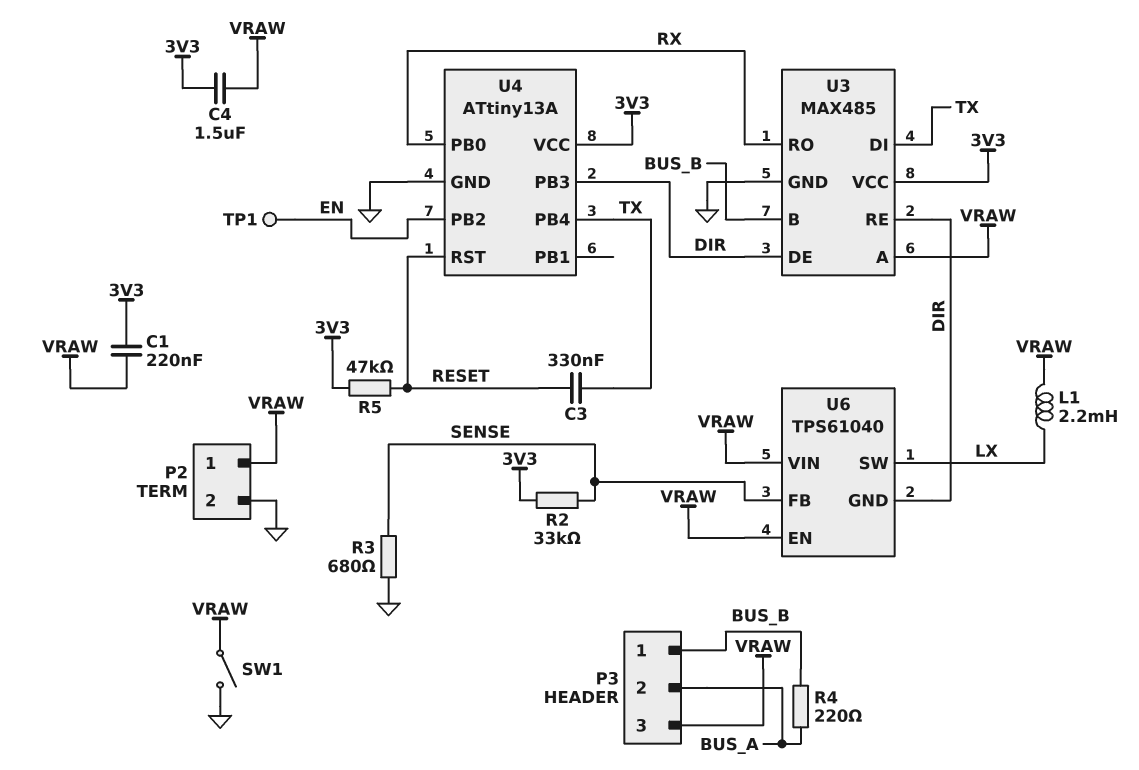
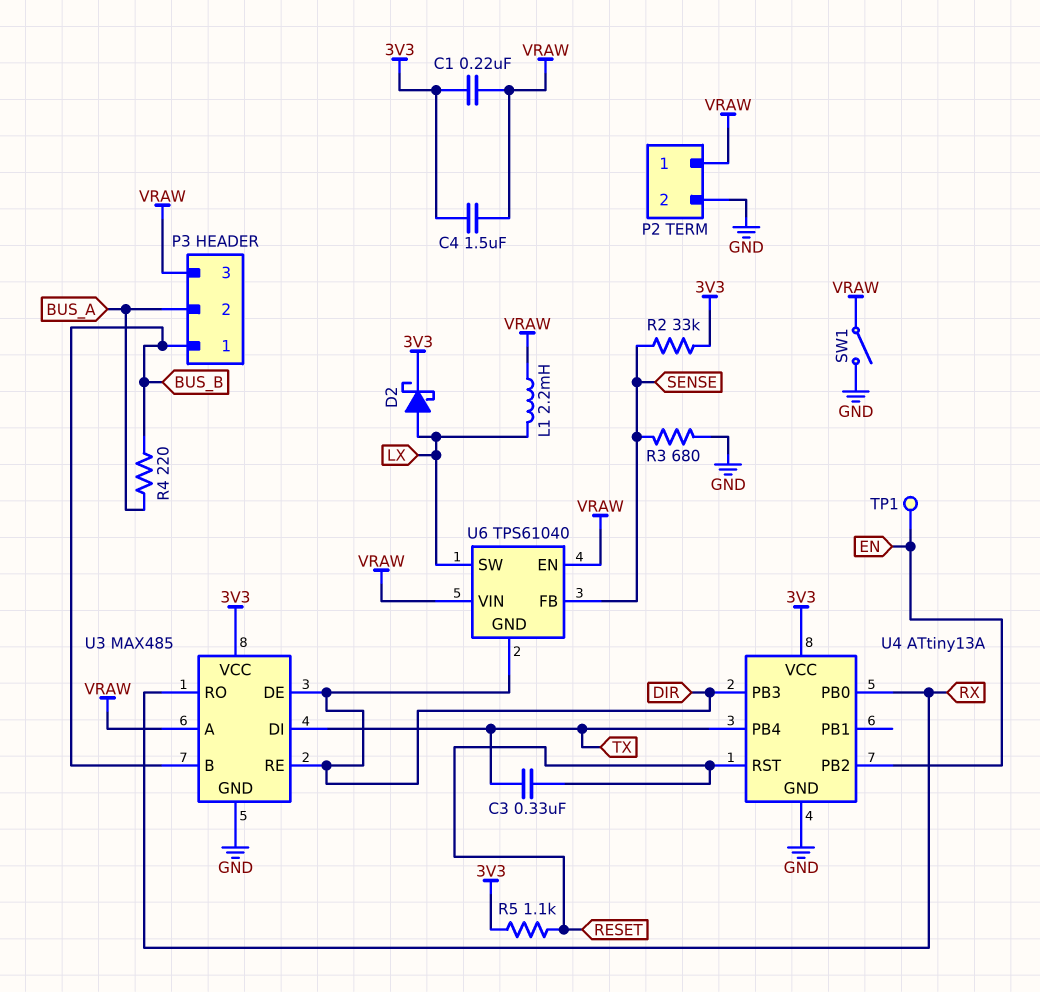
D2: none -> schottky (A LX, K 3V3)
R5: 47k (3V3, RESET) -> 1.1k (3V3, RESET)

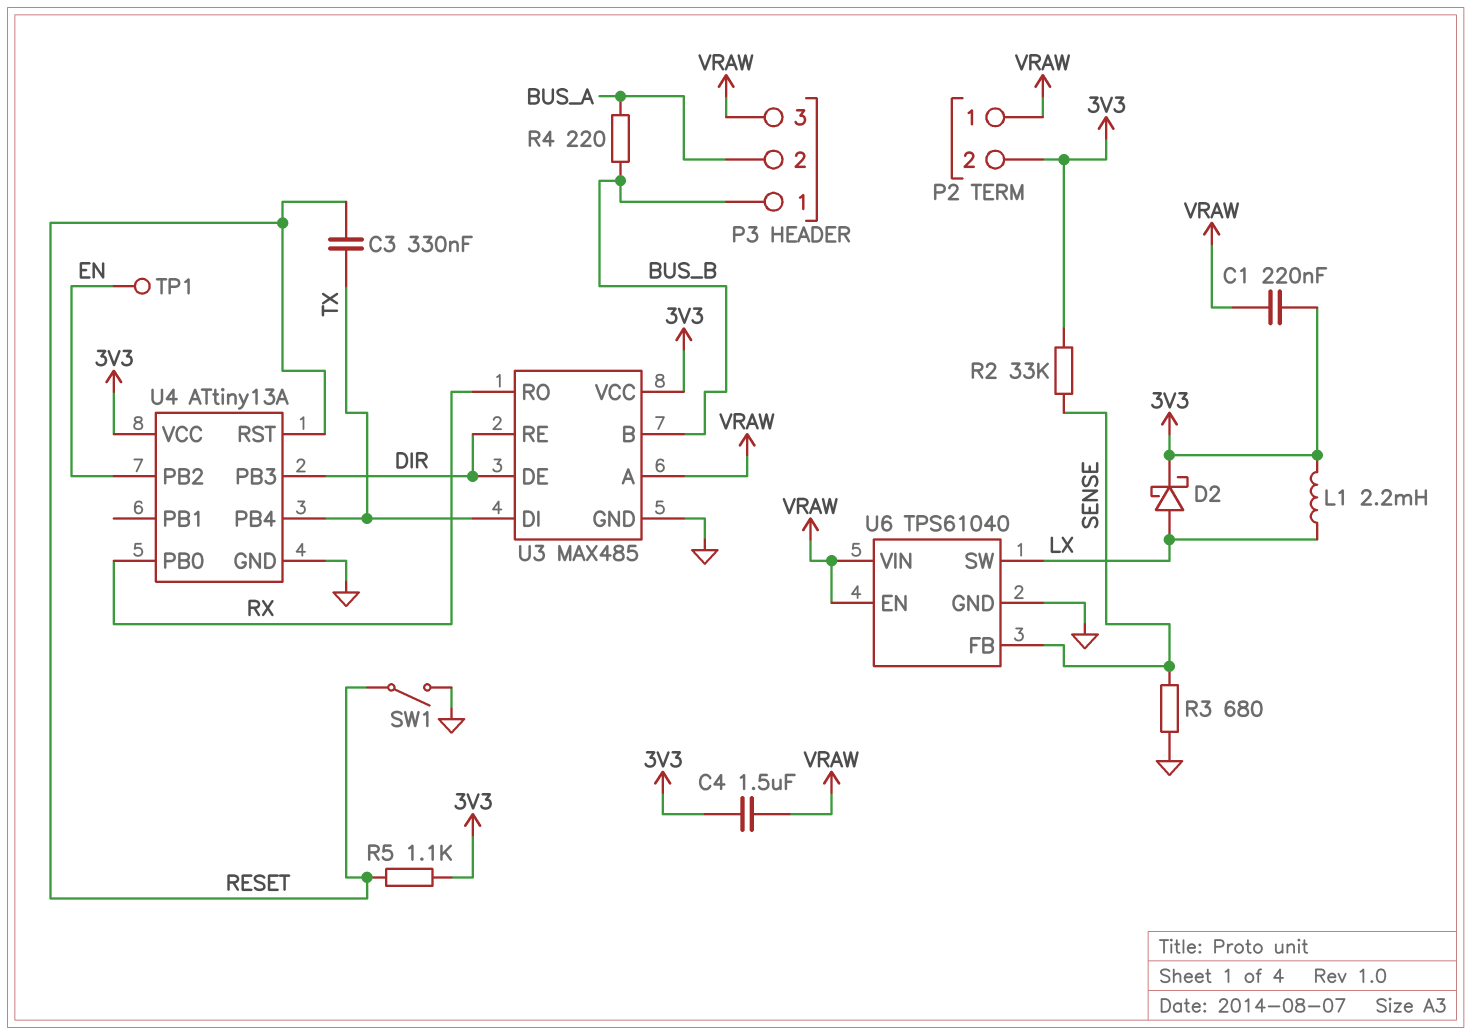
L1: 2.2mH (LX, VRAW) -> 2.2mH (3V3, LX)
P2 pin 2: GND -> 3V3
SW1: switch (GND, VRAW) -> switch (GND, RESET)
U6 pin GND: DIR -> GND

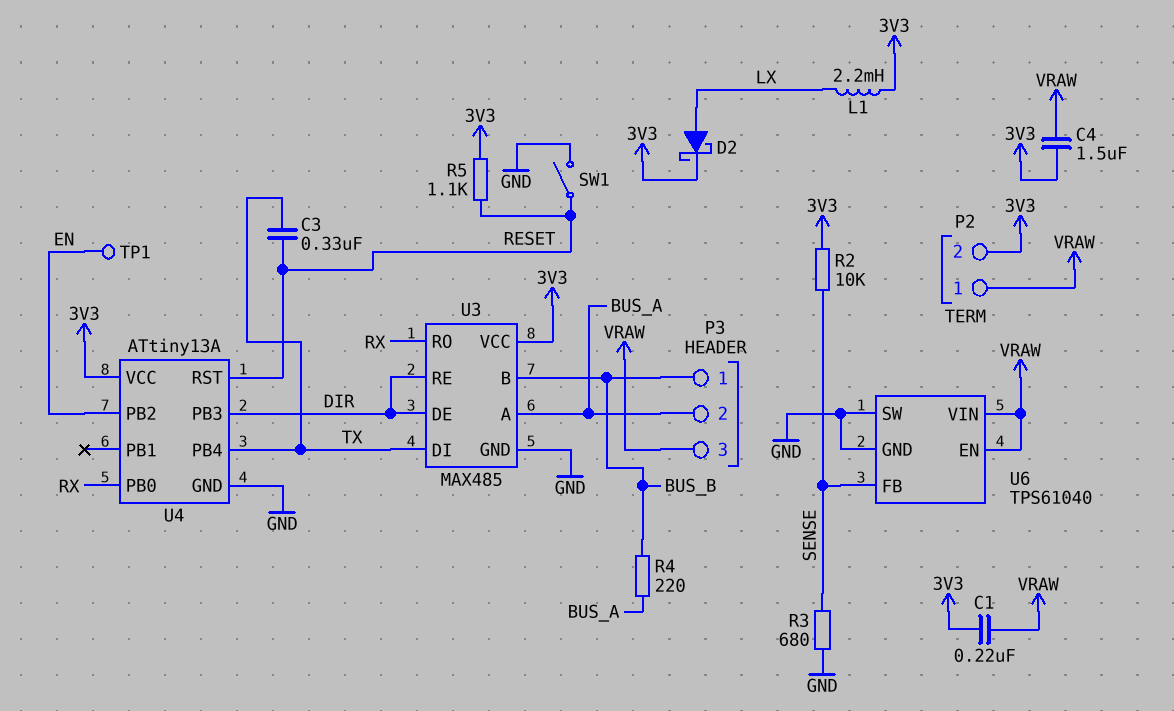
R2: 33k (3V3, SENSE) -> 10k (3V3, SENSE)
U3 pin A: VRAW -> BUS_A
U6 pin SW: LX -> GND

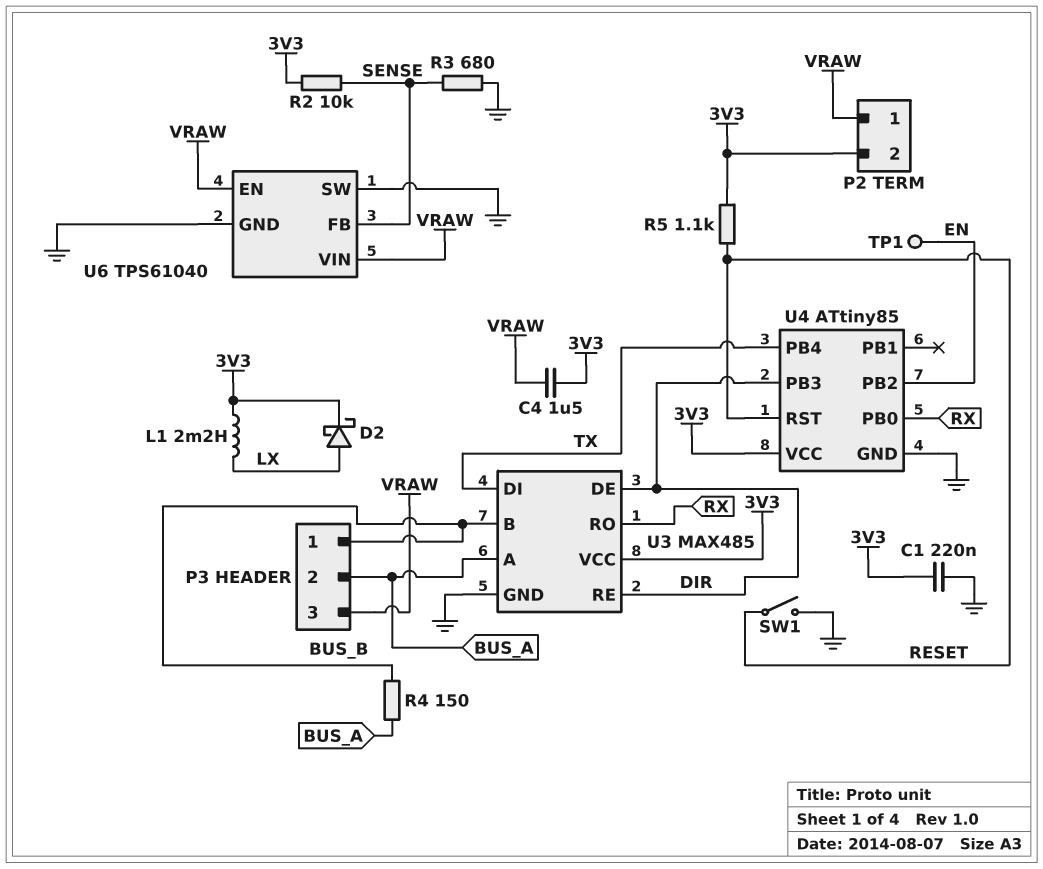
C1: 220nF (3V3, VRAW) -> 220nF (3V3, GND)
C3: 330nF (RESET, TX) -> none
R4: 220 (BUS_A, BUS_B) -> 150 (BUS_A, BUS_B)
U4: ATtiny13A -> ATtiny85

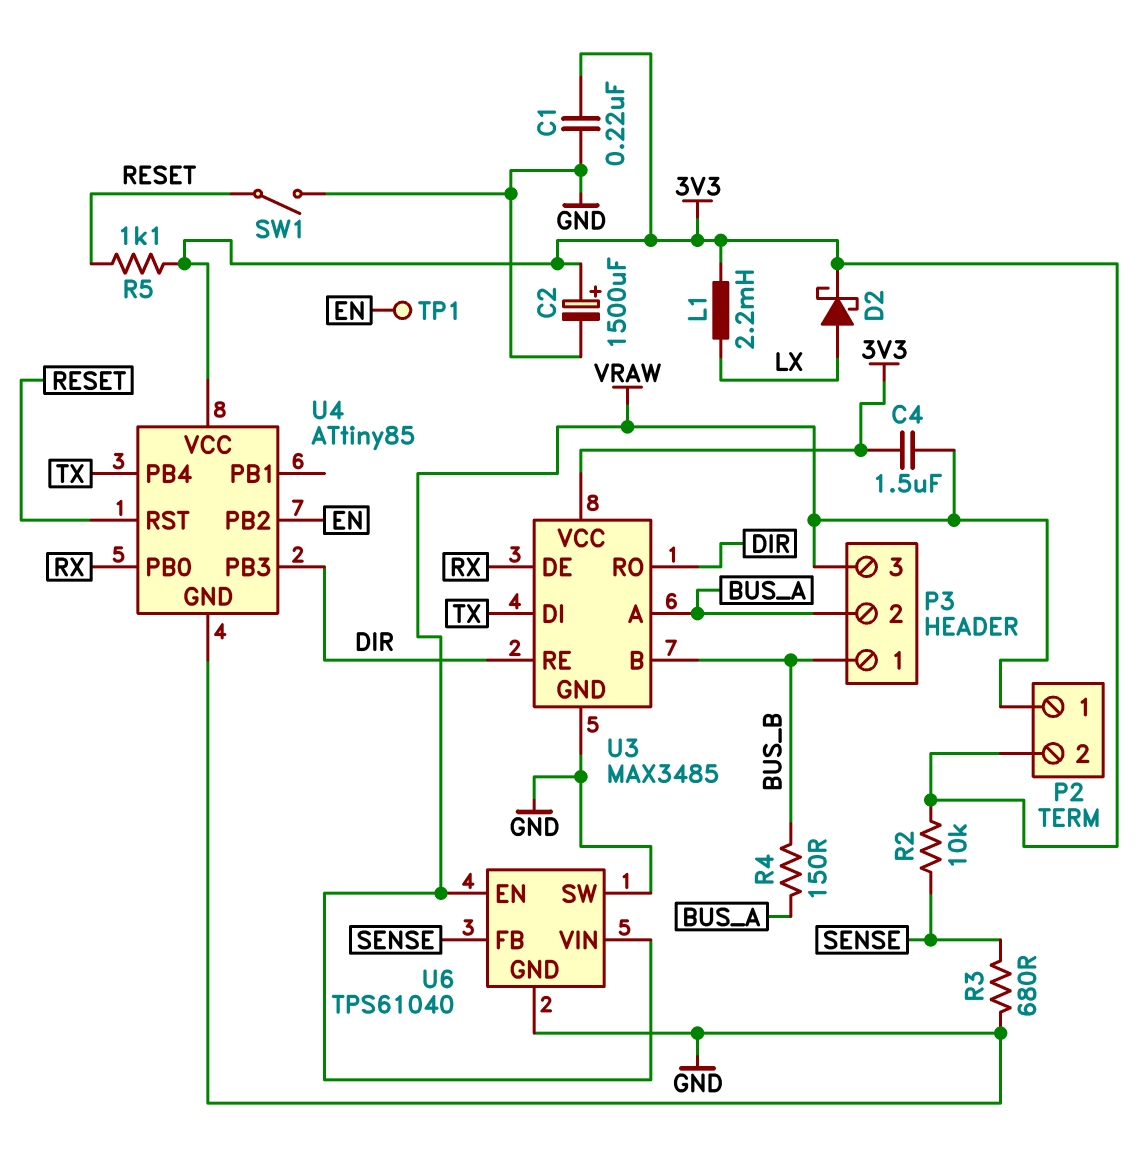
C2: none -> 1500uF (plus 3V3, minus GND)
U3: MAX485 -> MAX3485
U3 pin DE: DIR -> RX
U3 pin RO: RX -> DIR

